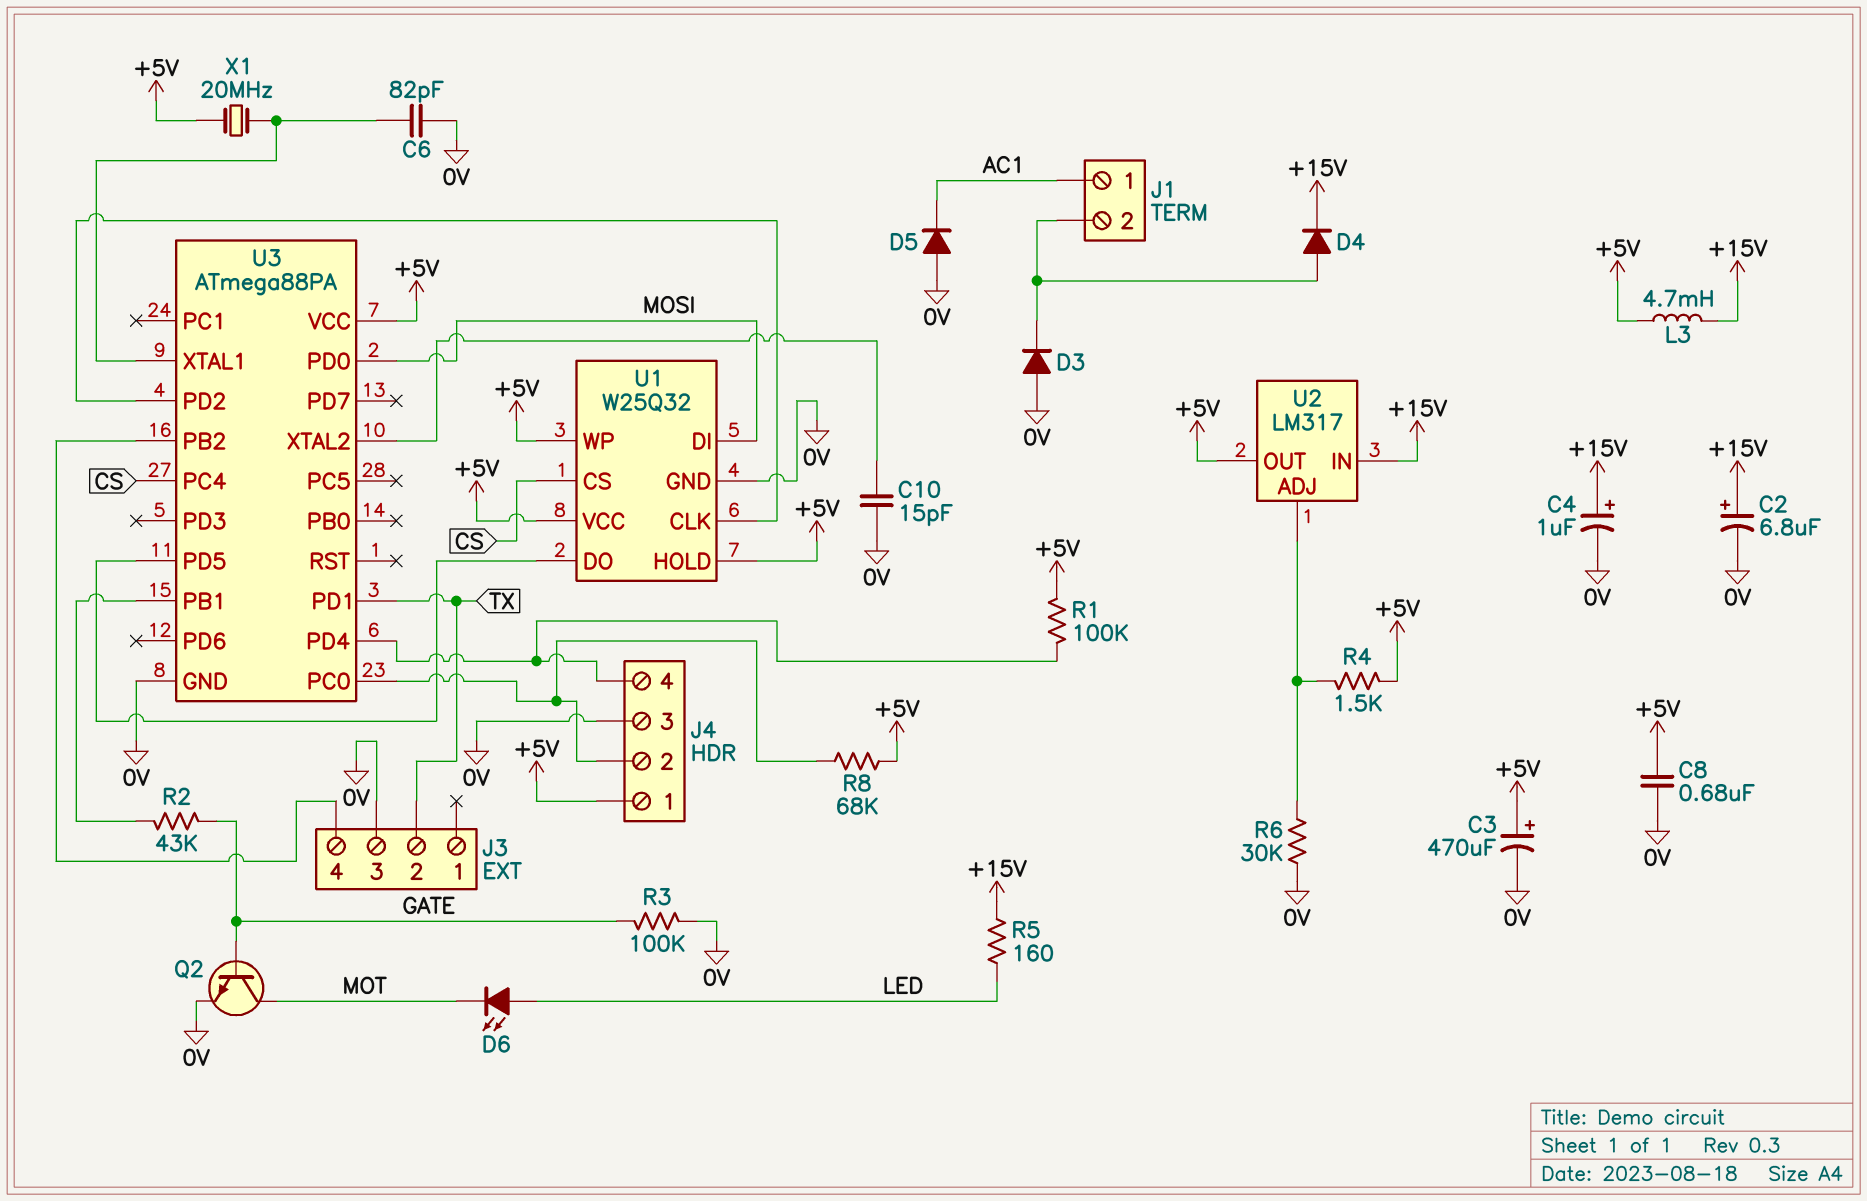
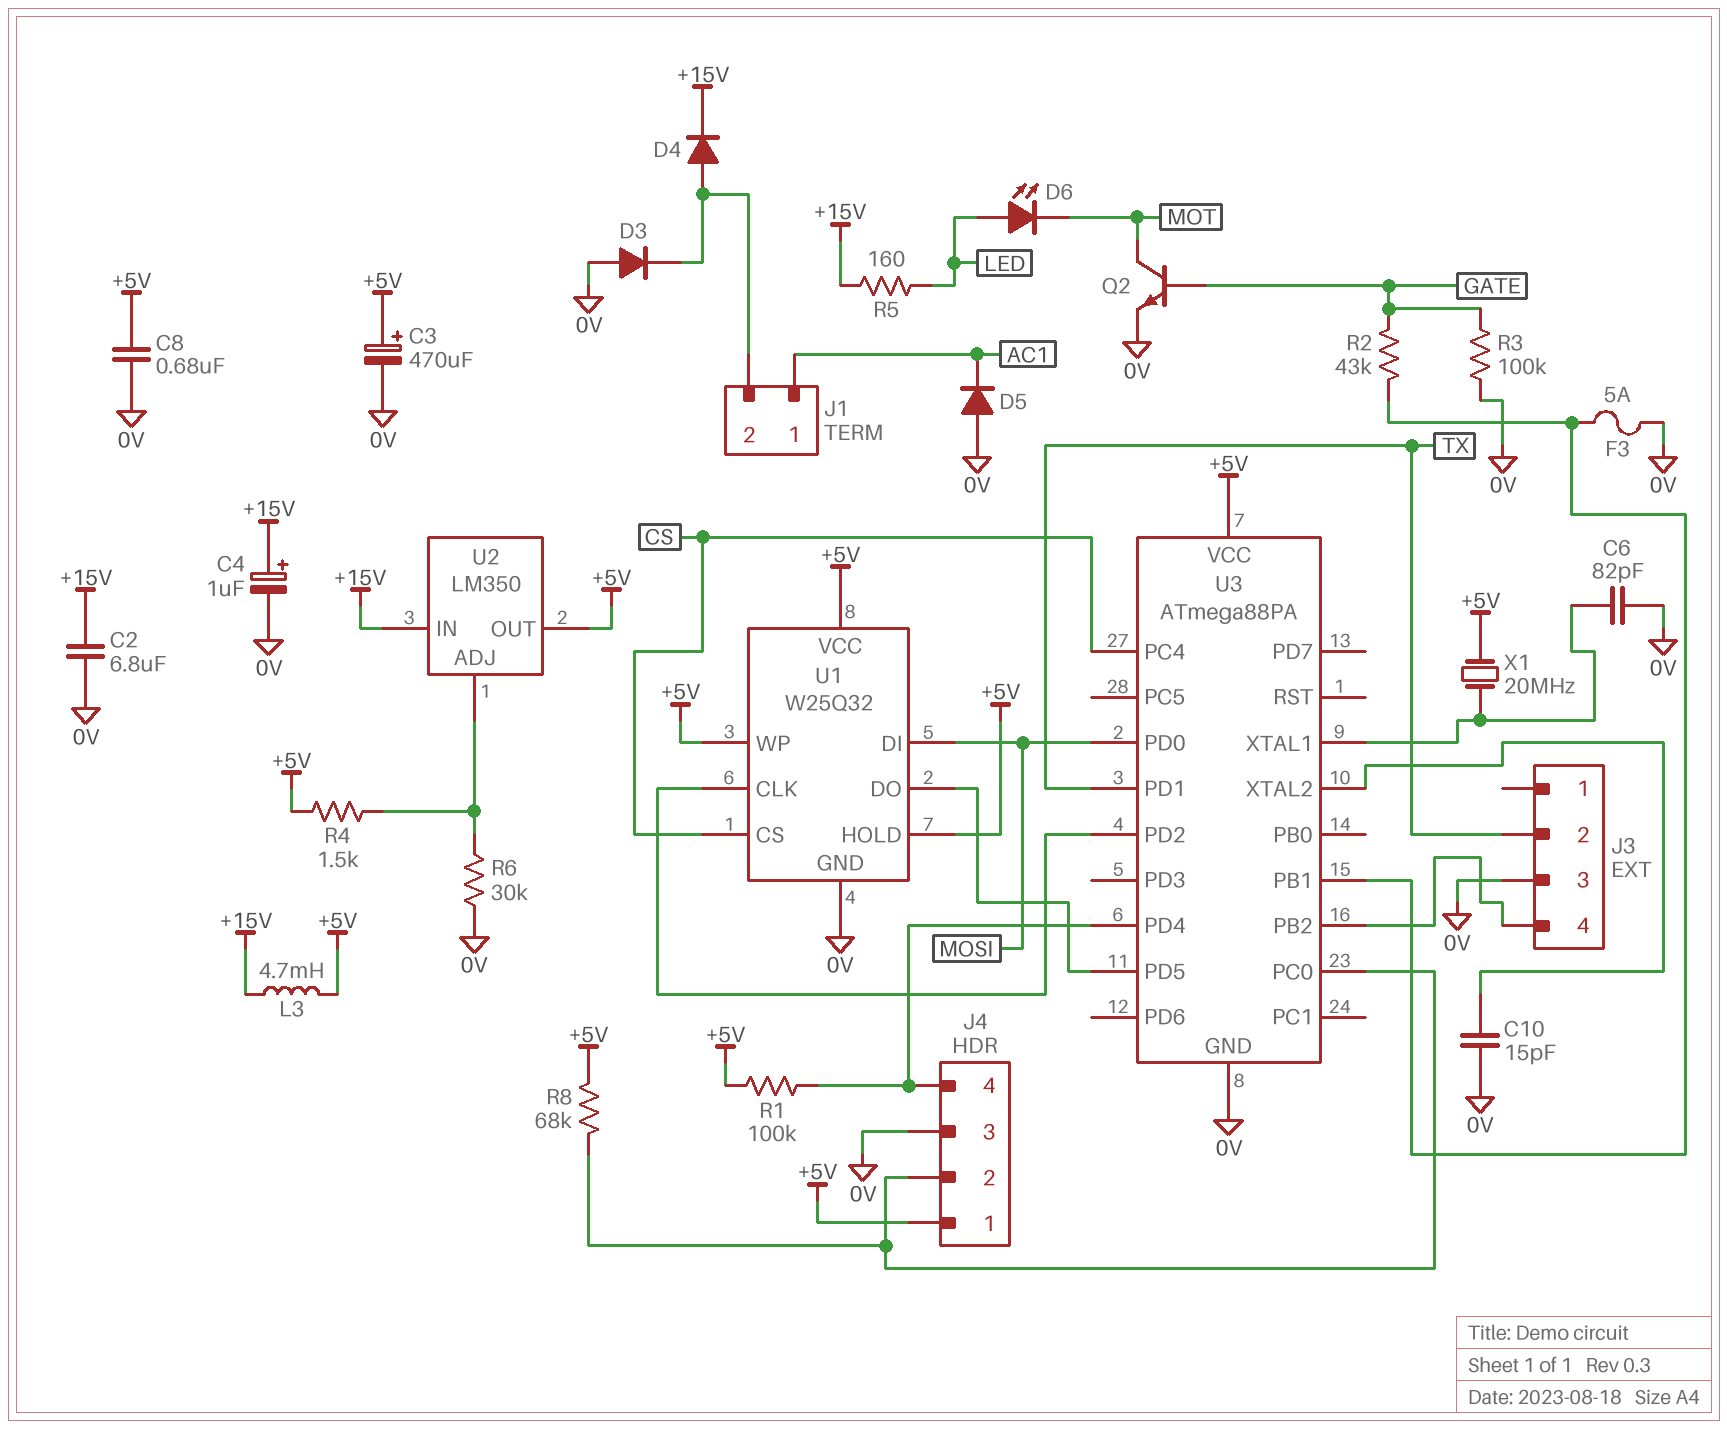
C2: 6.8uF (plus +15V, minus 0V) -> 6.8uF (+15V, 0V)
F3: none -> 5A (0V, U3/PB1)
U2: LM317 -> LM350

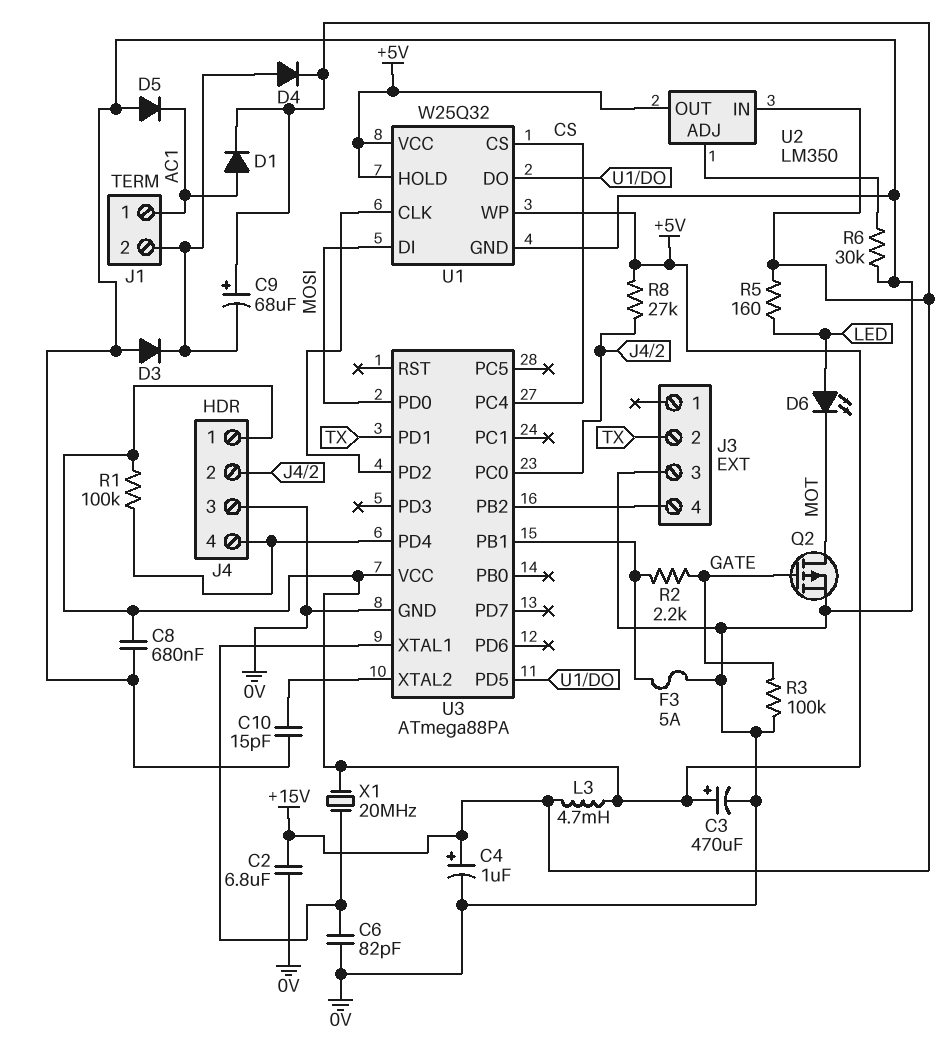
C9: none -> 68uF (plus +15V, minus J1/2)
D1: none -> diode (A AC1, K +15V)
Q2: NPN (B GATE, C MOT, E 0V) -> PMOS (G GATE, D MOT, S 0V)
R2: 43k (GATE, U3/PB1) -> 2.2k (GATE, U3/PB1)
R4: 1.5k (+5V, U2/ADJ) -> none
R8: 68k (+5V, J4/2) -> 27k (+5V, J4/2)

